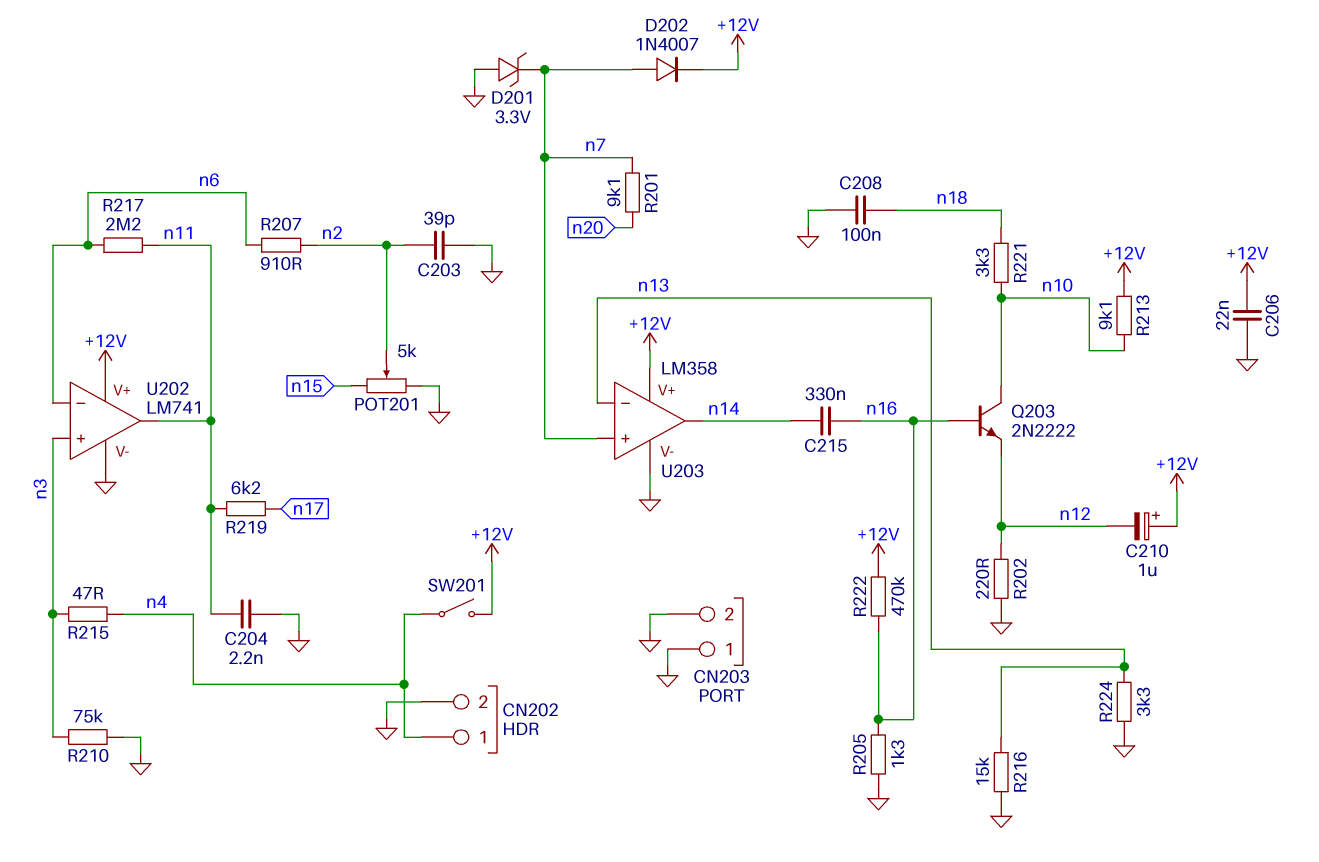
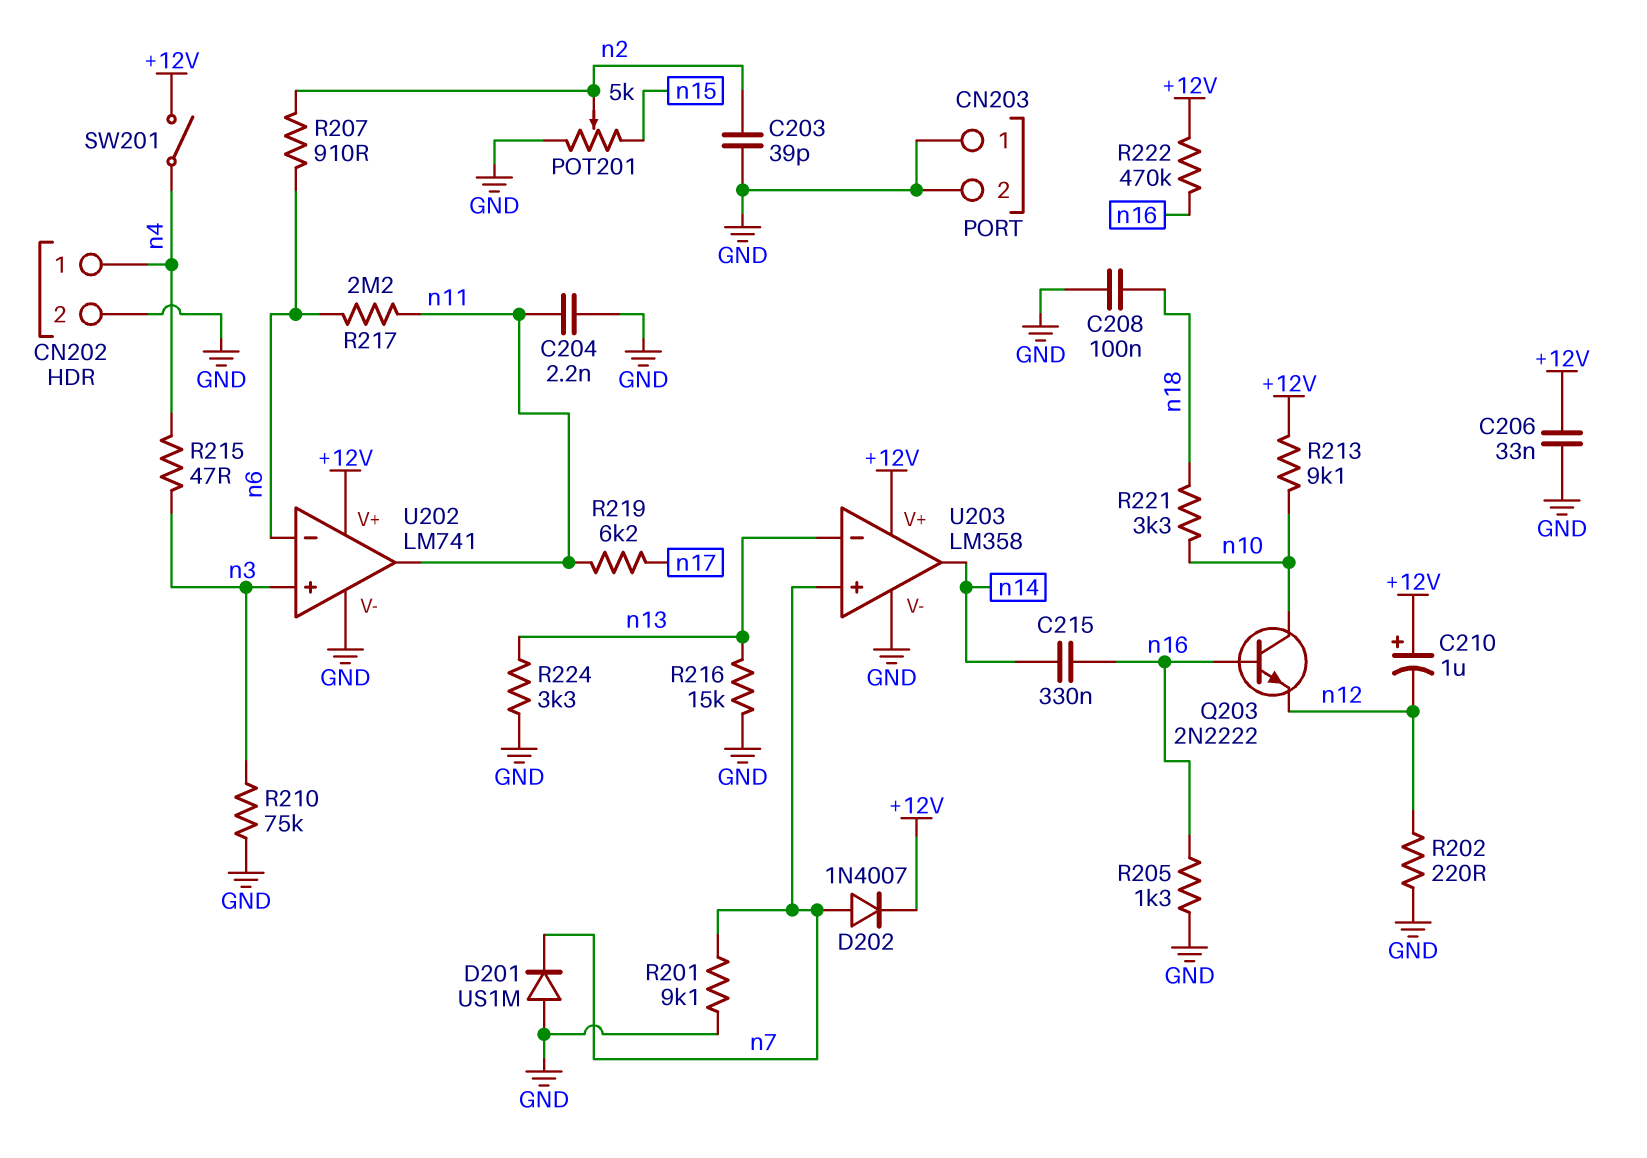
C206: 22nF (+12V, GND) -> 33nF (+12V, GND)
D201: zener 3.3V (A GND, K n7) -> diode US1M (A GND, K n7)
R201: 9.1k (n7, n20) -> 9.1k (GND, n7)

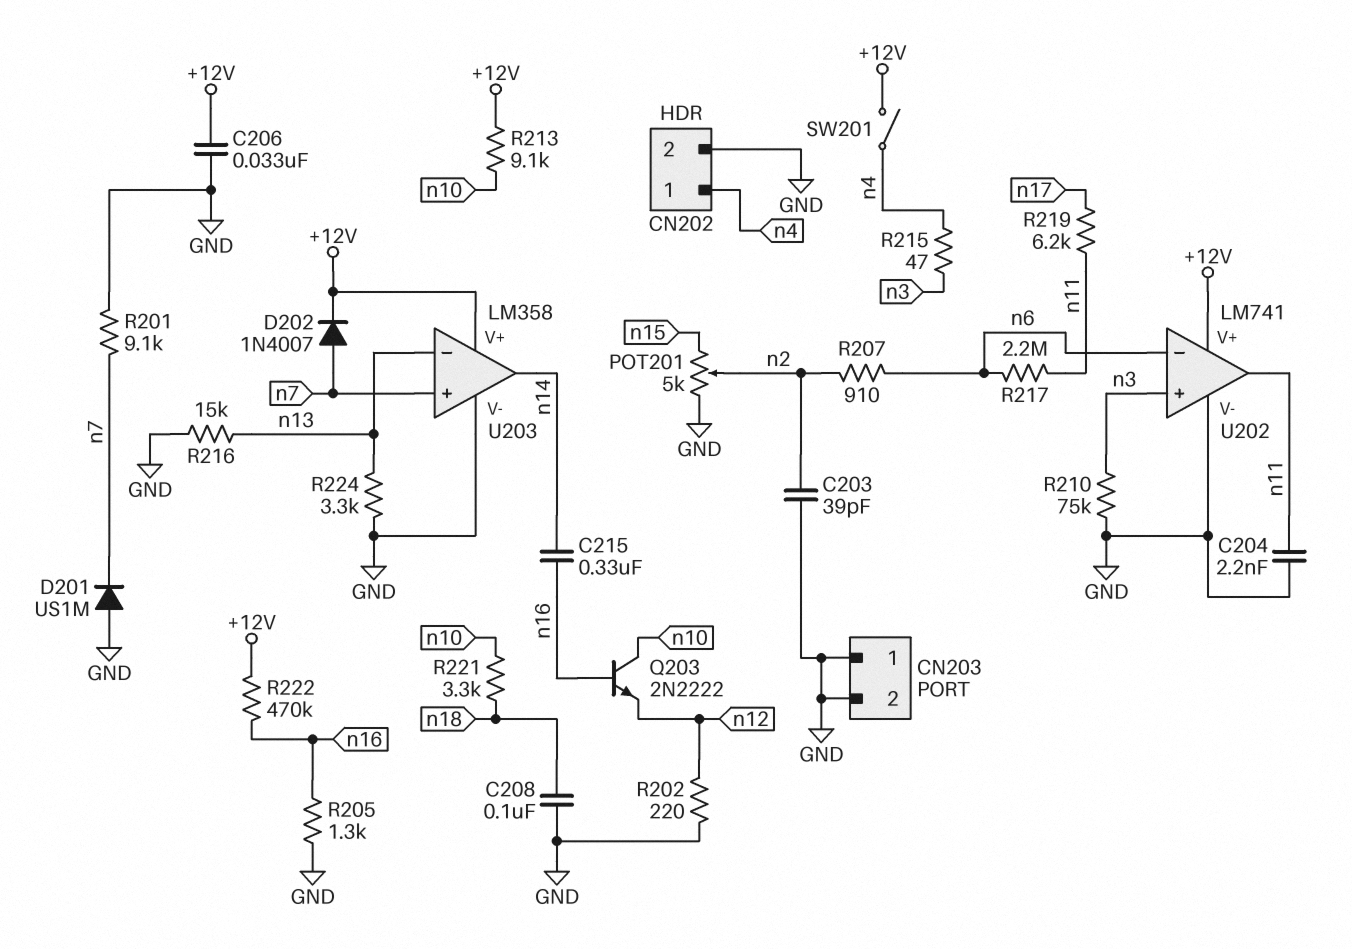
C210: 1uF (plus +12V, minus n12) -> none

